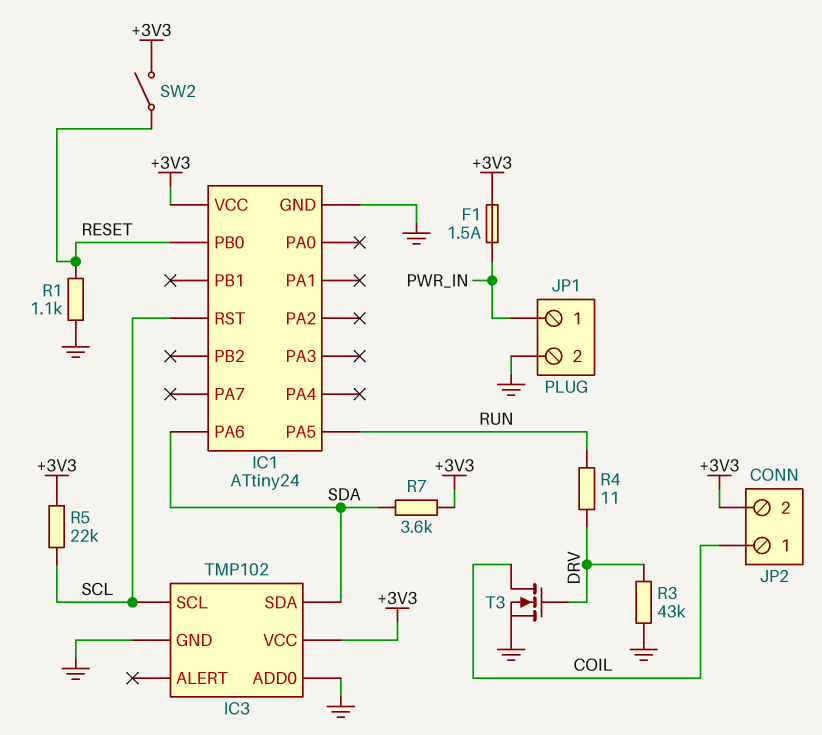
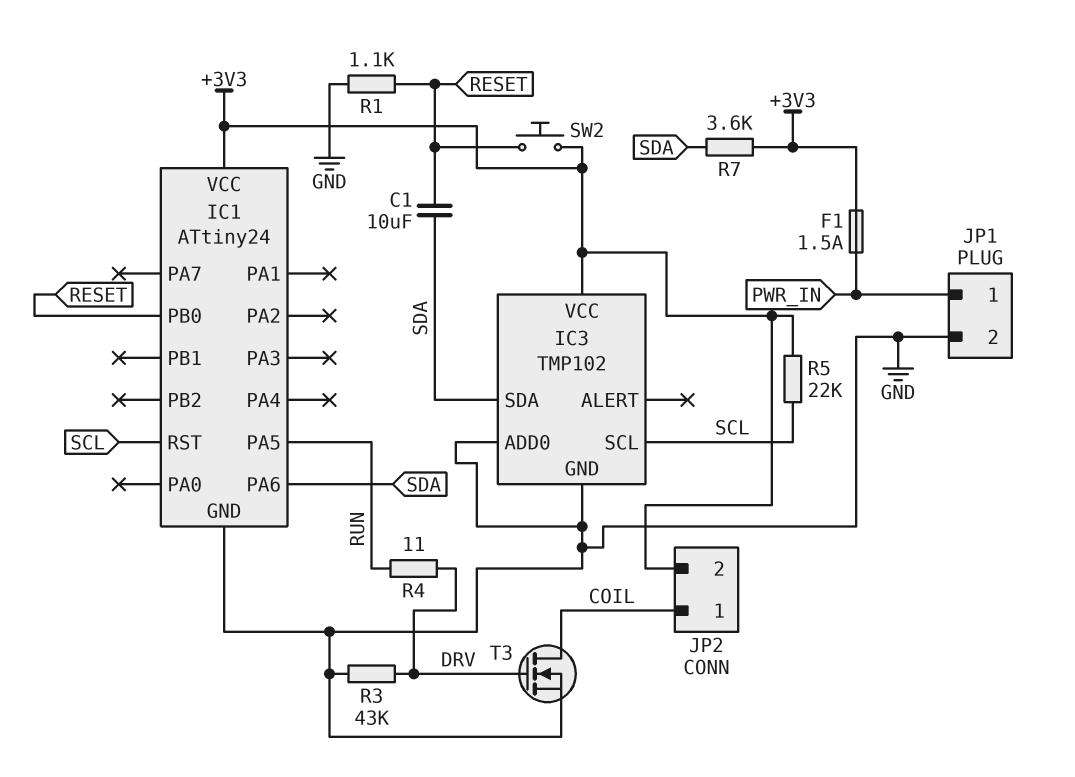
C1: none -> 10uF (RESET, SDA)
SW2: switch (+3V3, RESET) -> button (+3V3, RESET)

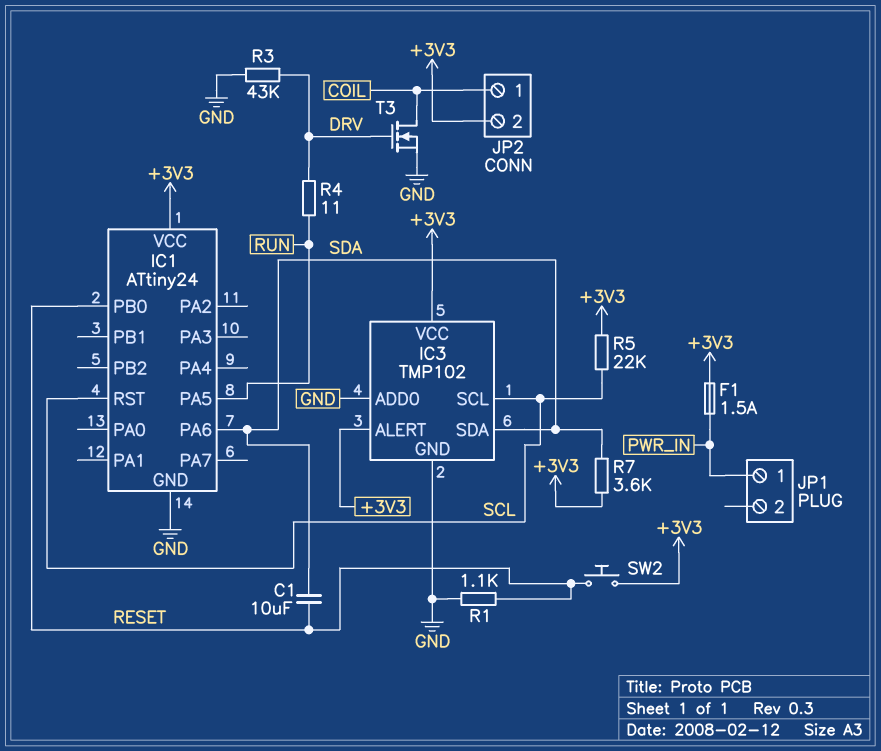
IC3 pin ALERT: none -> +3V3
JP1 pin 2: GND -> none

